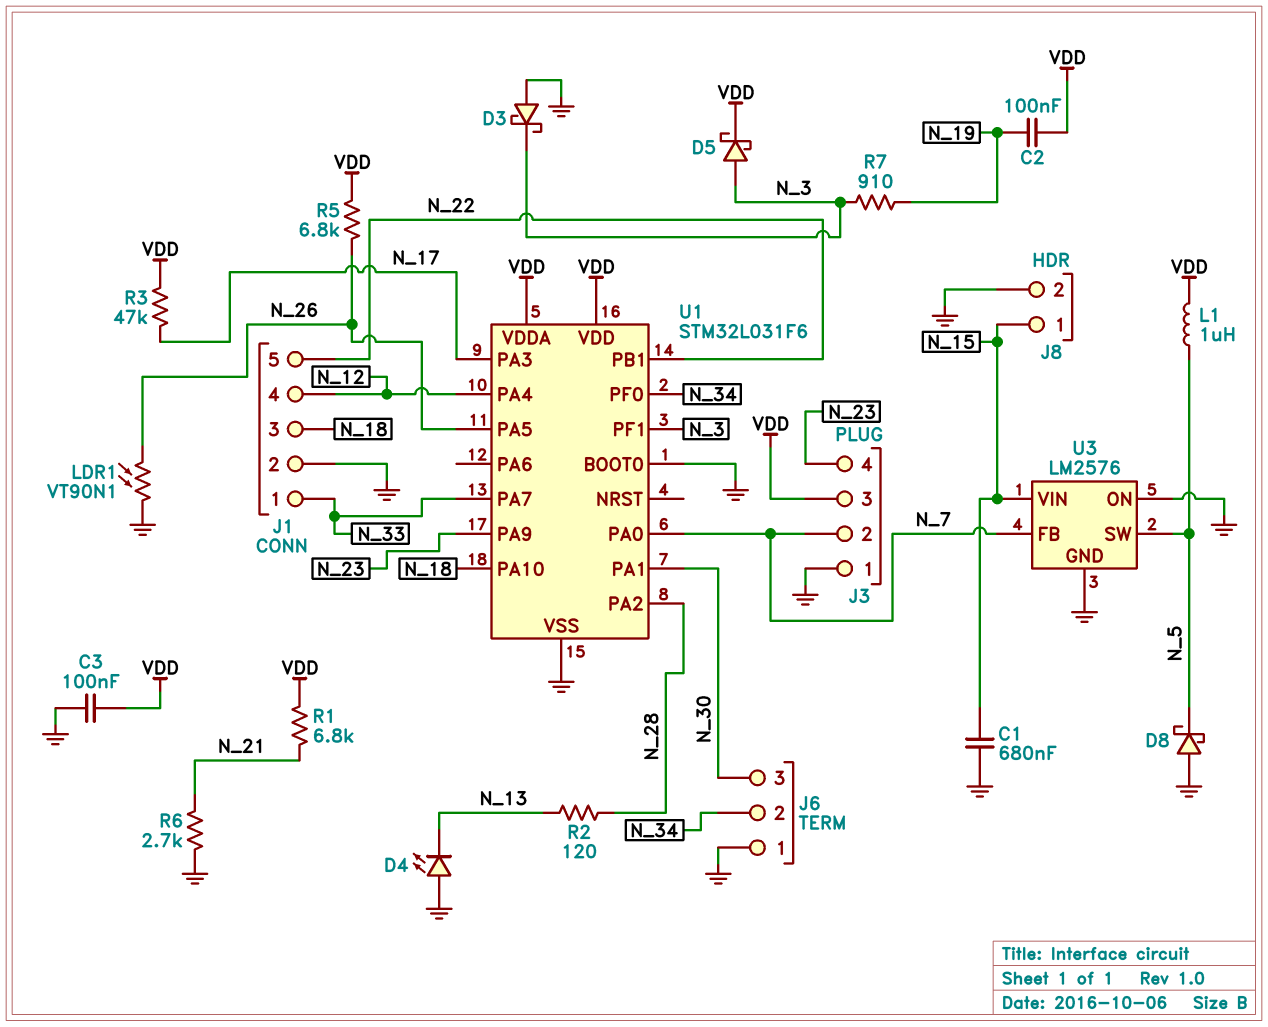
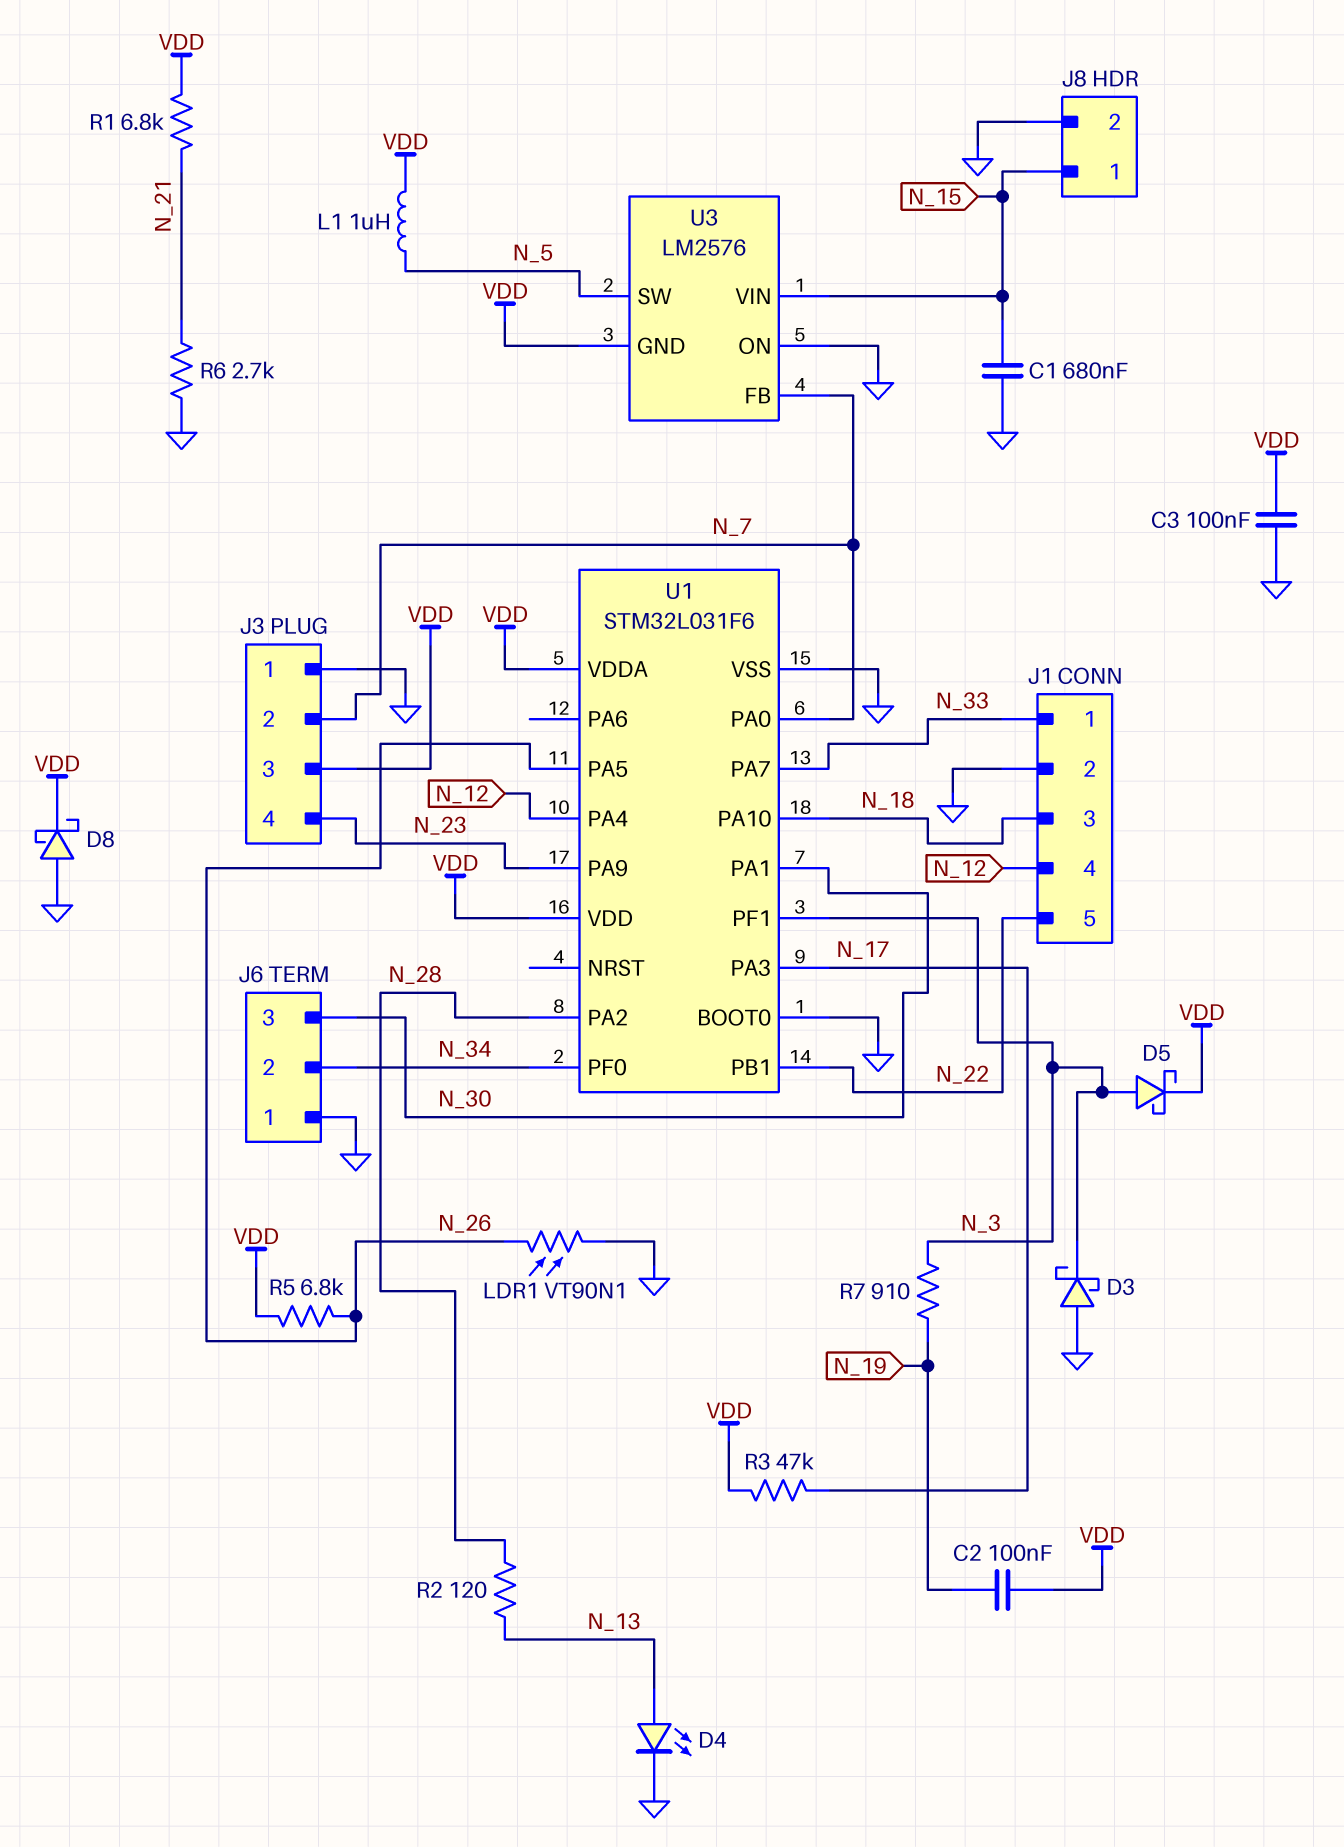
D4: LED (A GND, K N_13) -> LED (A N_13, K GND)
D8: schottky (A GND, K N_5) -> schottky (A GND, K VDD)
U3 pin GND: GND -> VDD

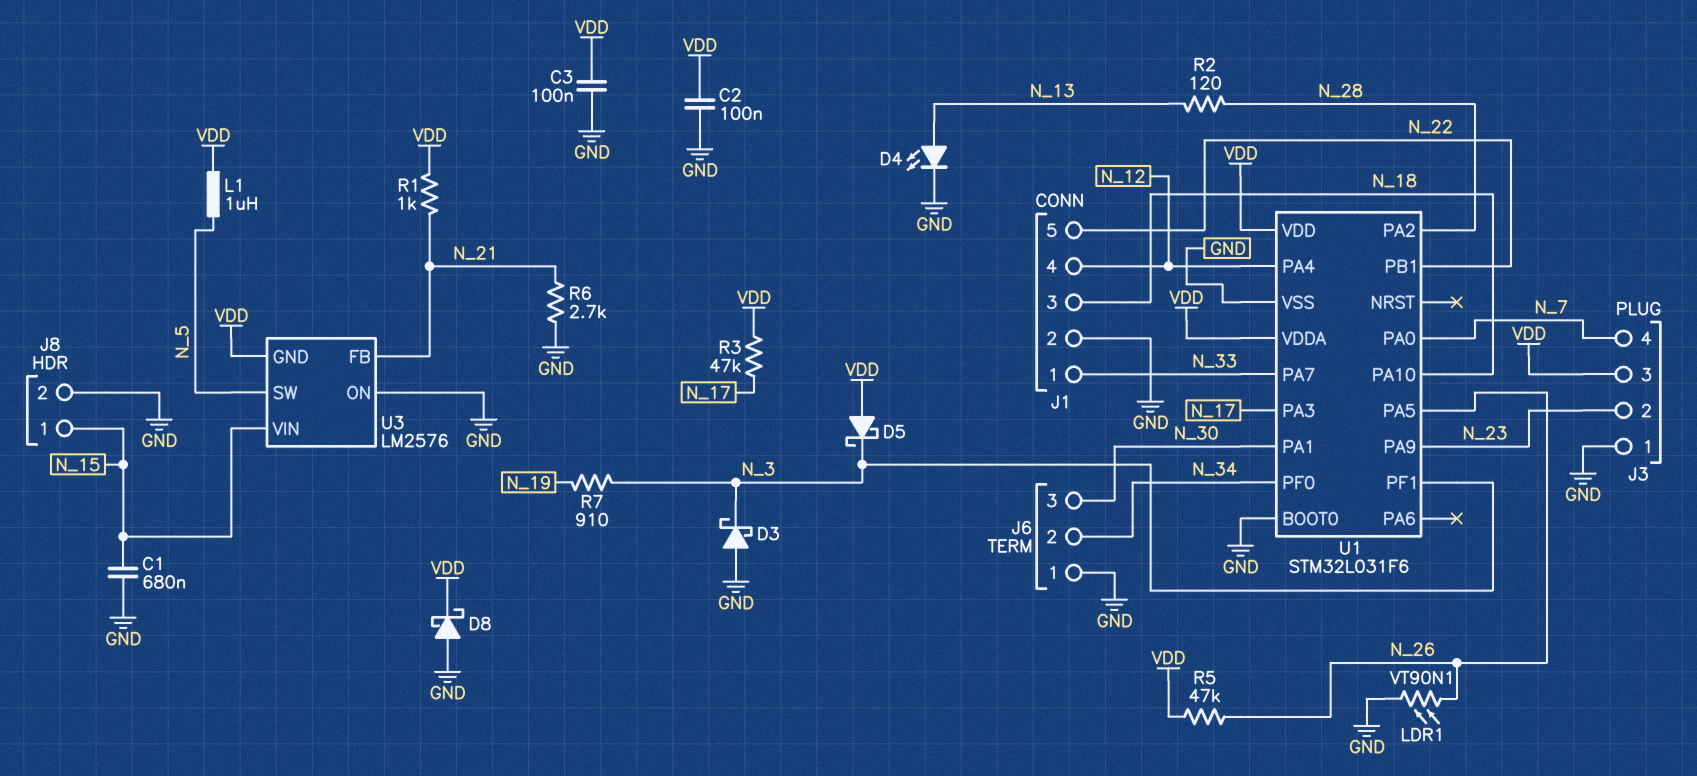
C2: 100nF (N_19, VDD) -> 100nF (GND, VDD)
D5: schottky (A N_3, K VDD) -> schottky (A VDD, K N_3)
J3 pin 2: N_7 -> N_23
J3 pin 4: N_23 -> N_7
R1: 6.8k (N_21, VDD) -> 1k (N_21, VDD)
R5: 6.8k (N_26, VDD) -> 47k (N_26, VDD)
U3 pin FB: N_7 -> N_21

